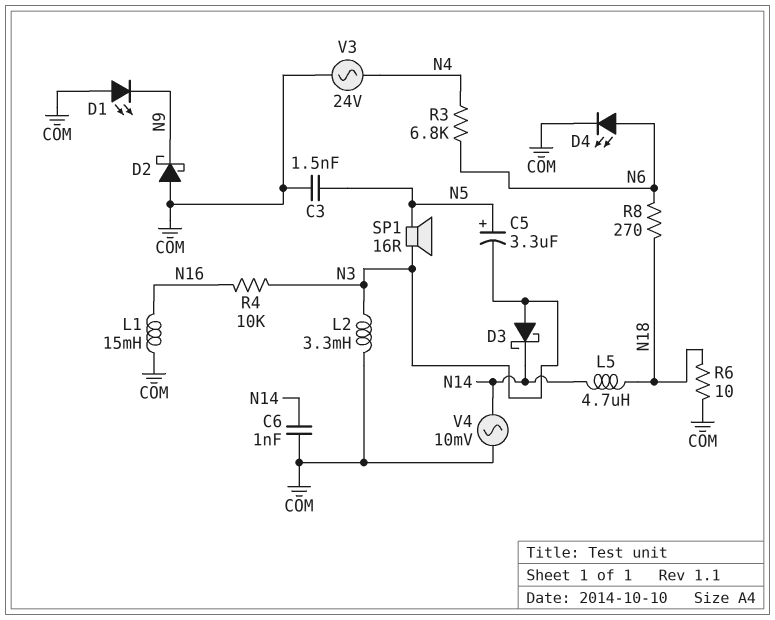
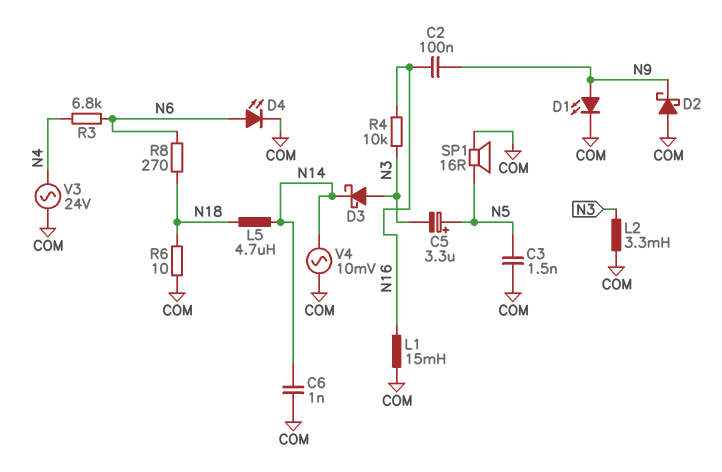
C2: none -> 100nF (N9, N16)
D1: LED (A COM, K N9) -> LED (A N9, K COM)
SP1: speaker 16R (N3, N5) -> speaker 16R (COM, N5)

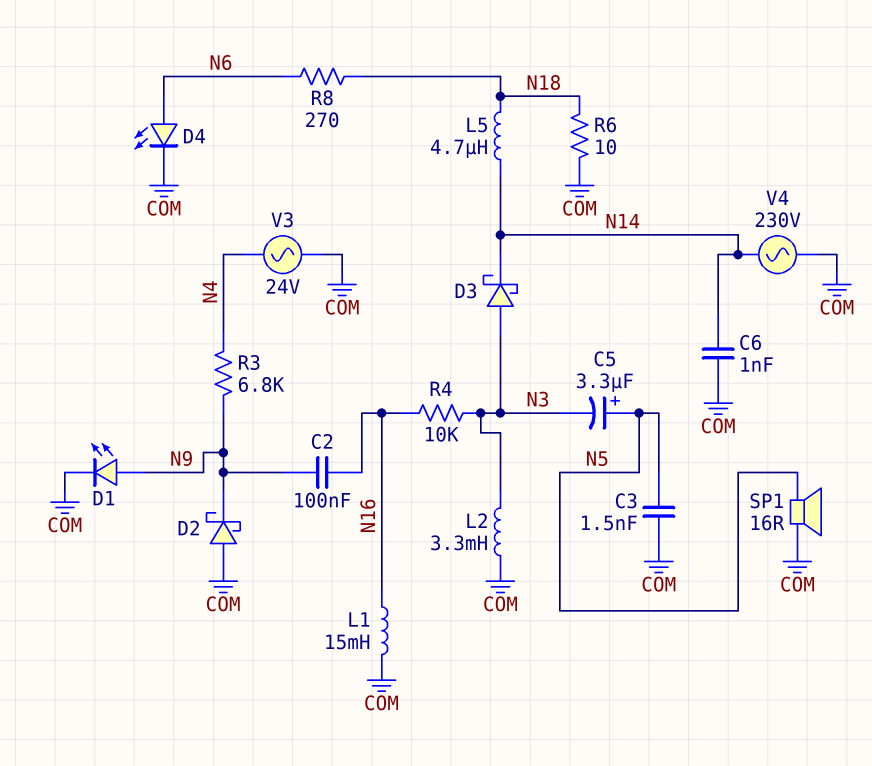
R3: 6.8k (N4, N6) -> 6.8k (N4, N9)
V4: AC 10mV (COM, N14) -> AC 230V (COM, N14)

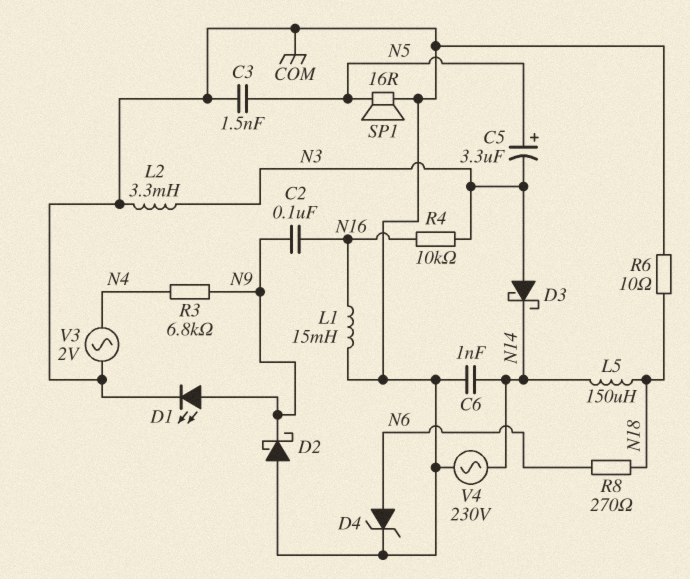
D4: LED (A N6, K COM) -> zener (A N6, K COM)
L5: 4.7uH (N14, N18) -> 150uH (N14, N18)
V3: AC 24V (COM, N4) -> AC 2V (COM, N4)

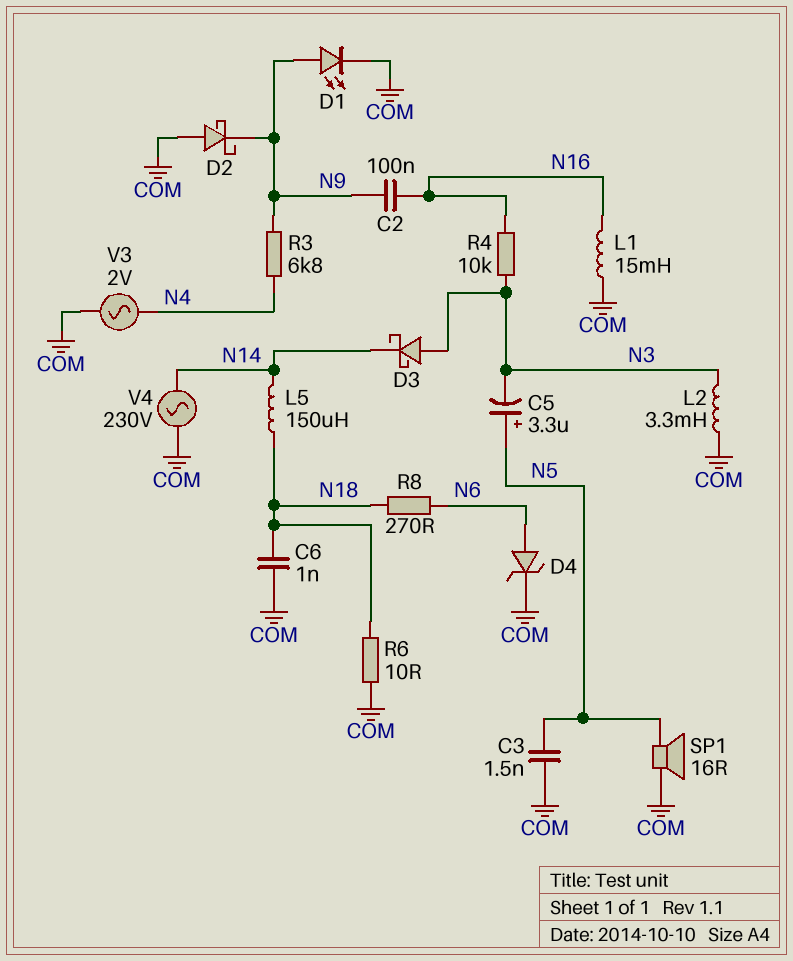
C6: 1nF (COM, N14) -> 1nF (COM, N18)

